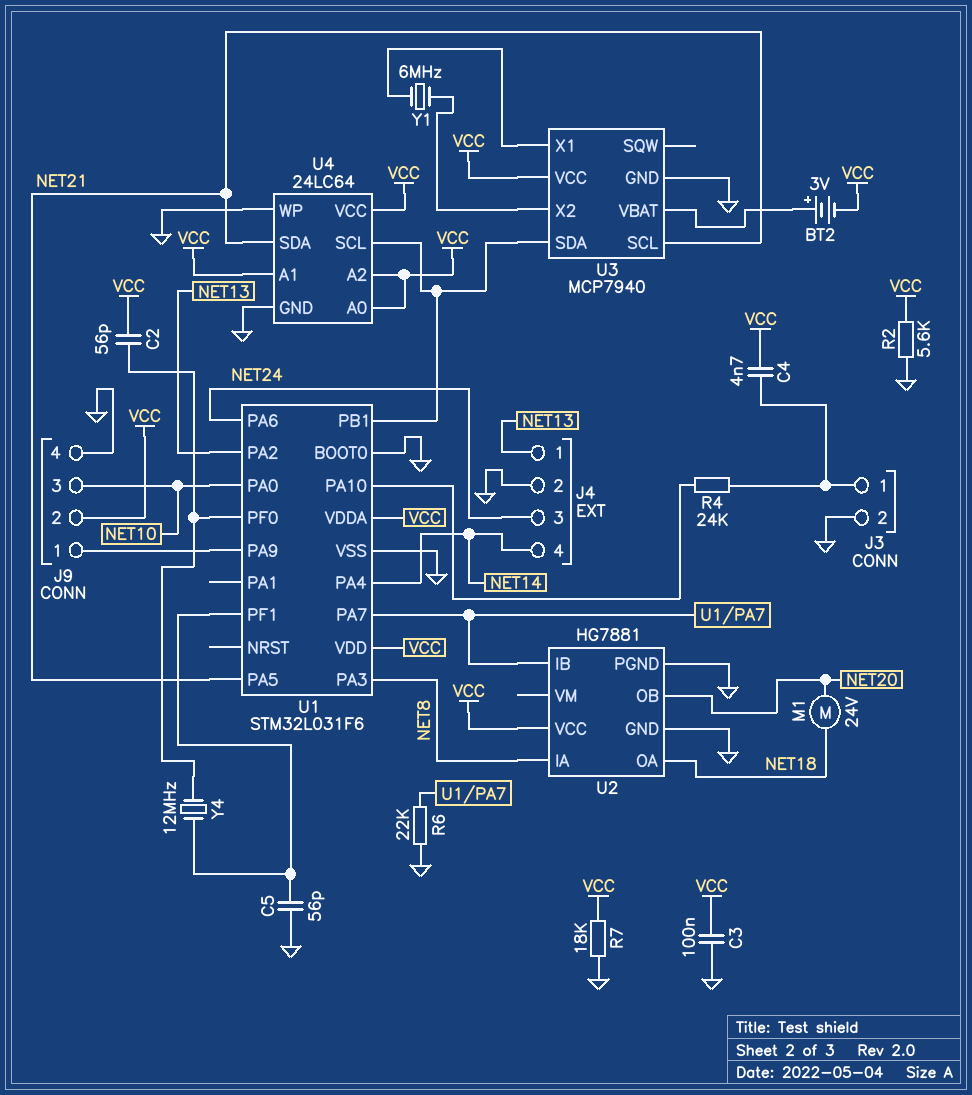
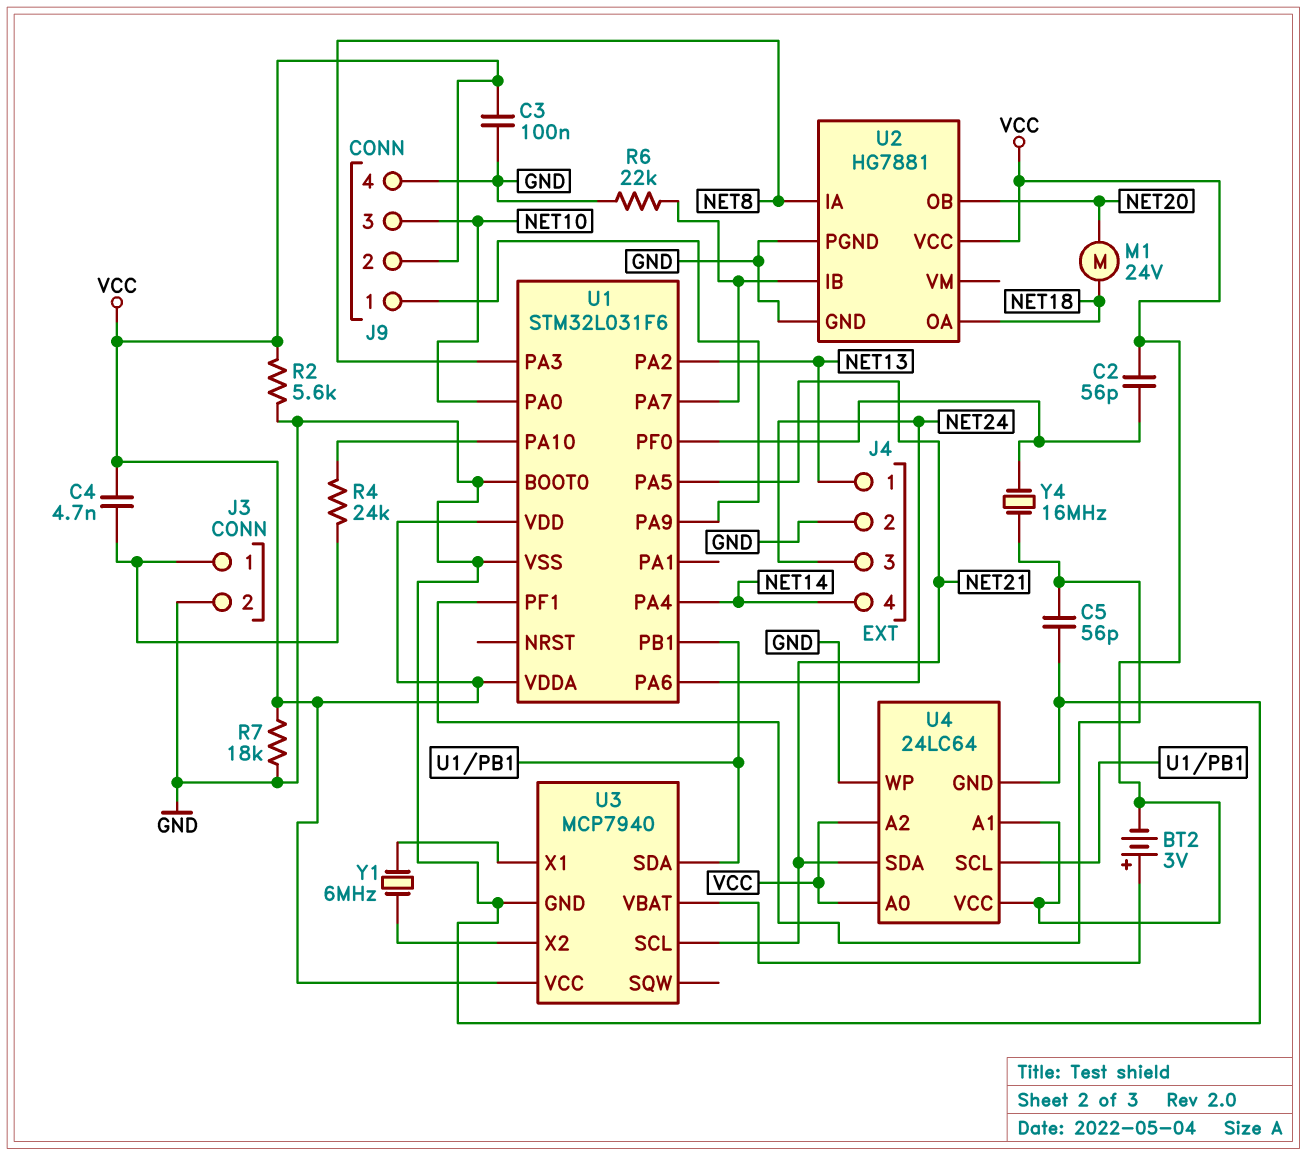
Y4: 12MHz (U1/PF0, U1/PF1) -> 16MHz (U1/PF0, U1/PF1)

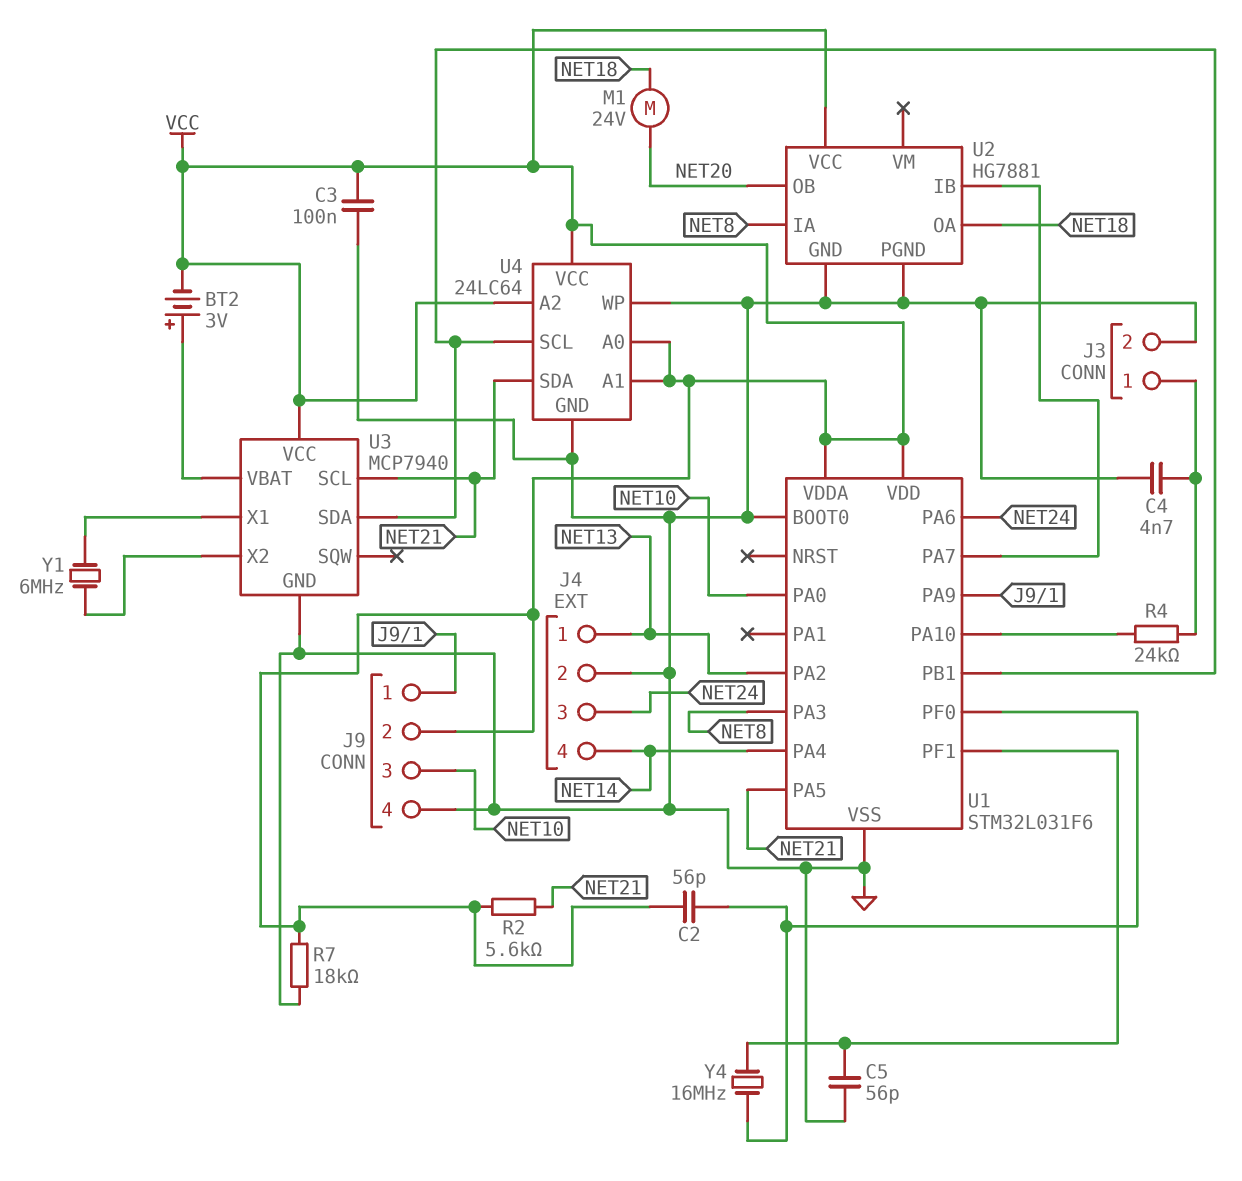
C4: 4.7nF (J3/1, VCC) -> 4.7nF (GND, J3/1)
R2: 5.6k (GND, VCC) -> 5.6k (NET21, VCC)
R6: 22k (GND, U1/PA7) -> none

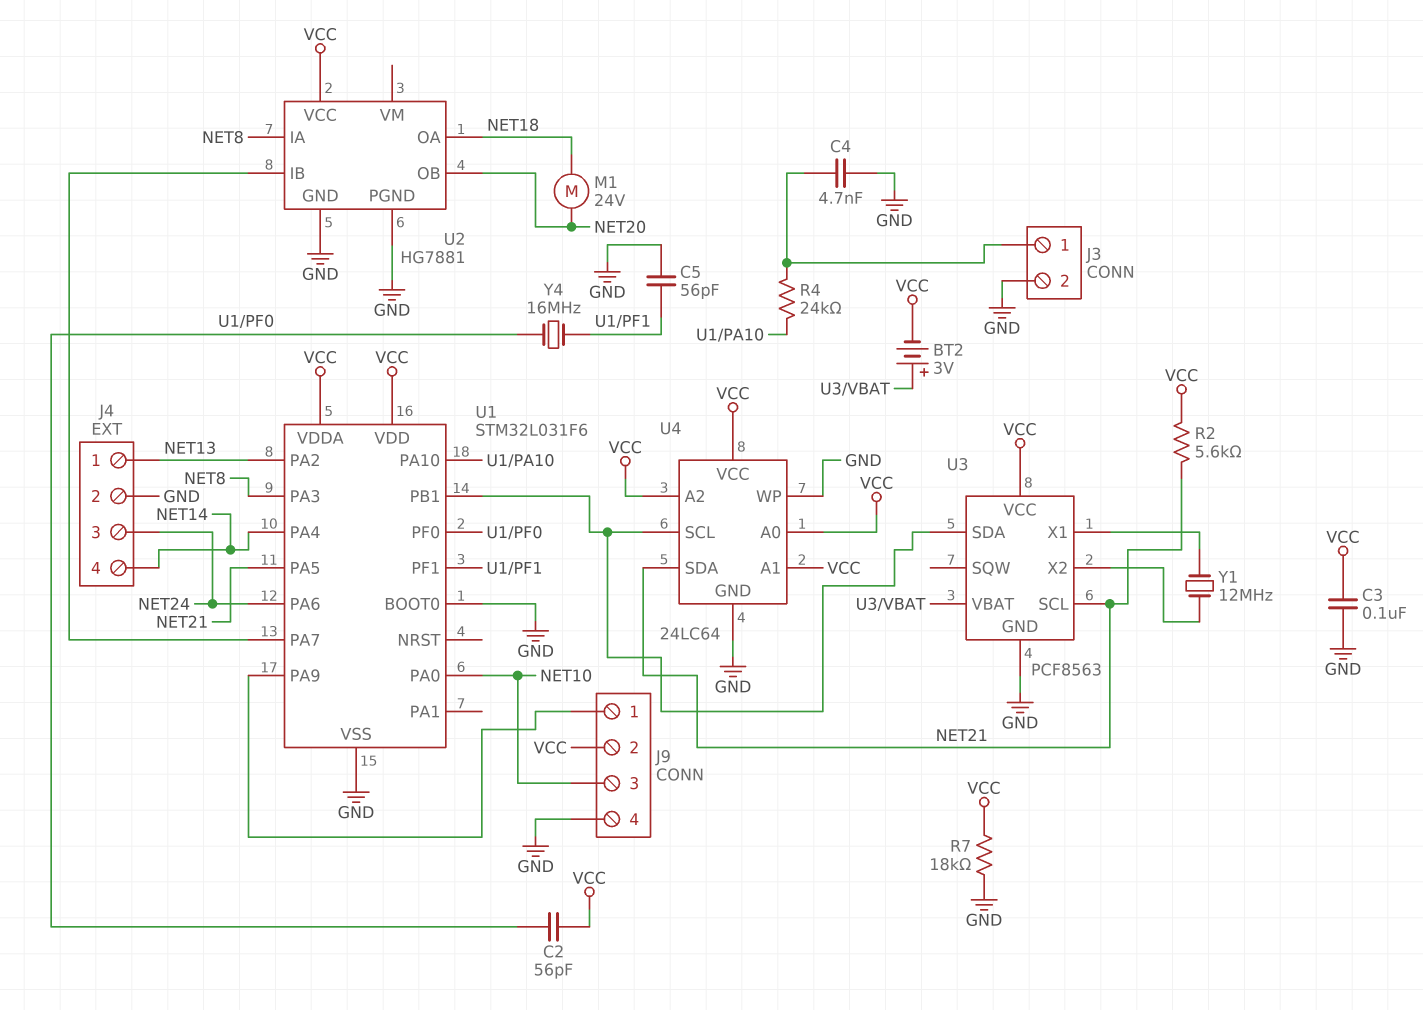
U3: MCP7940 -> PCF8563
Y1: 6MHz (U3/X1, U3/X2) -> 12MHz (U3/X1, U3/X2)

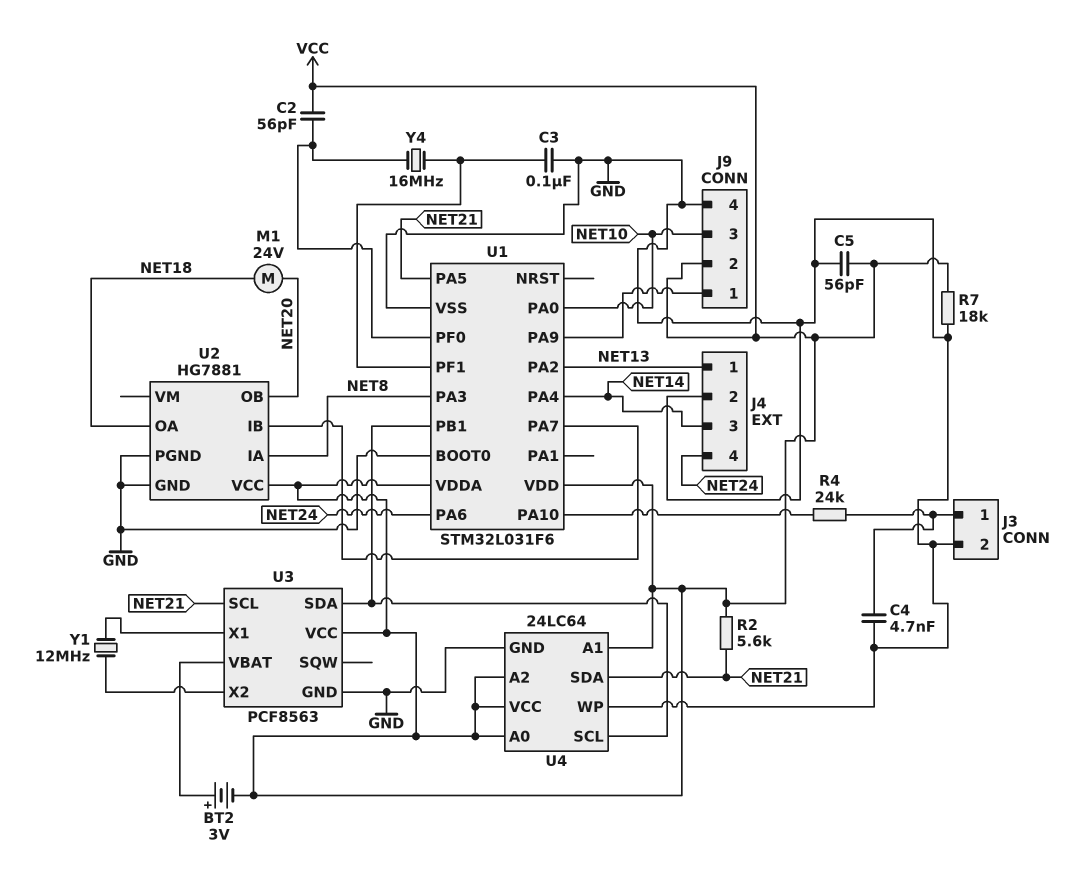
C3: 100nF (GND, VCC) -> 100nF (GND, U1/PF1)
C5: 56pF (GND, U1/PF1) -> 56pF (GND, VCC)
J4 pin 3: NET24 -> NET14
J4 pin 4: NET14 -> NET24

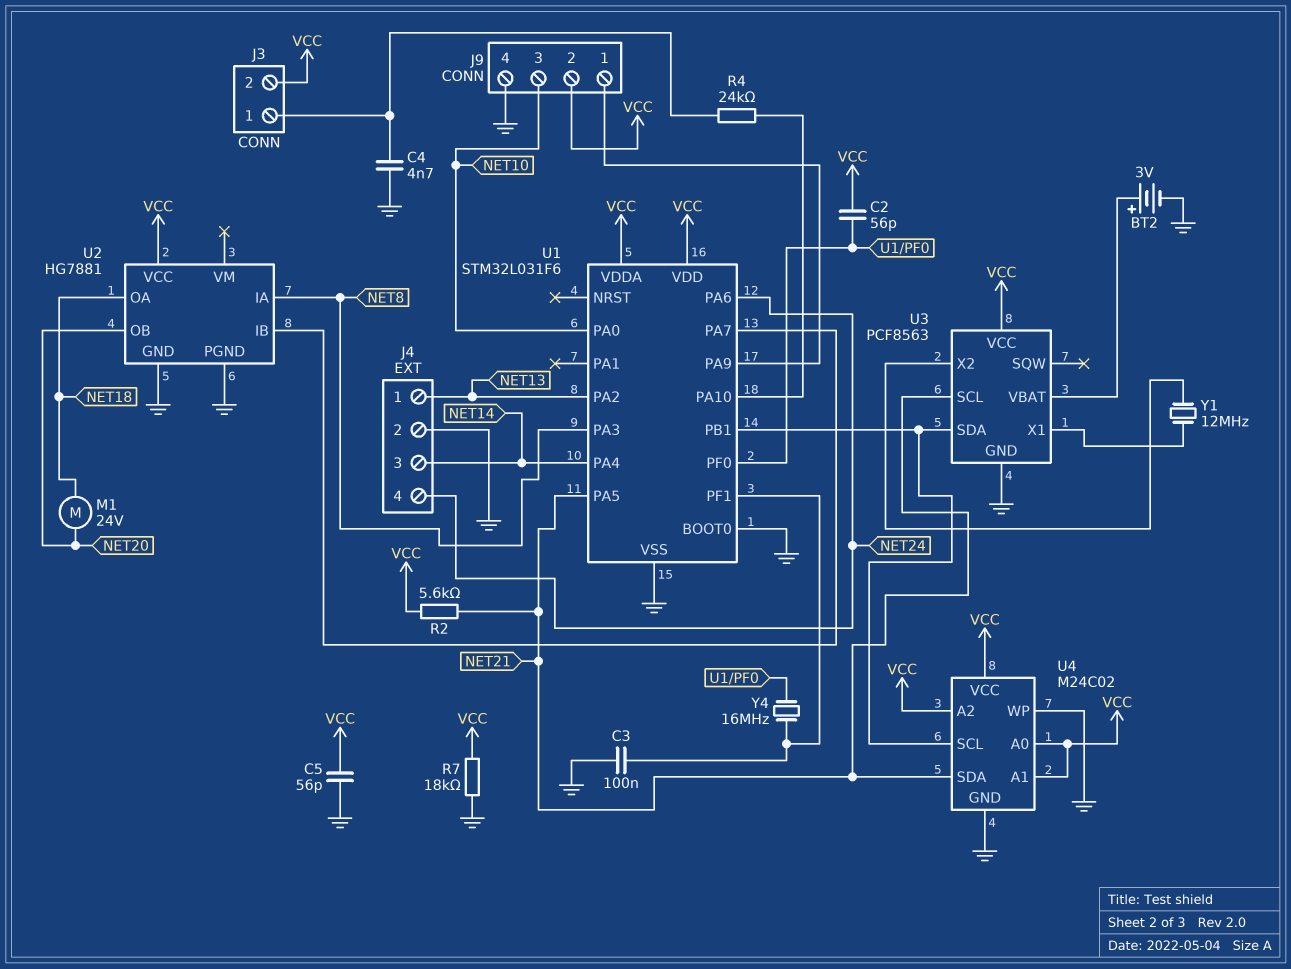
BT2: 3V (plus U3/VBAT, minus VCC) -> 3V (plus U3/VBAT, minus GND)
J3 pin 2: GND -> VCC
U4: 24LC64 -> M24C02

